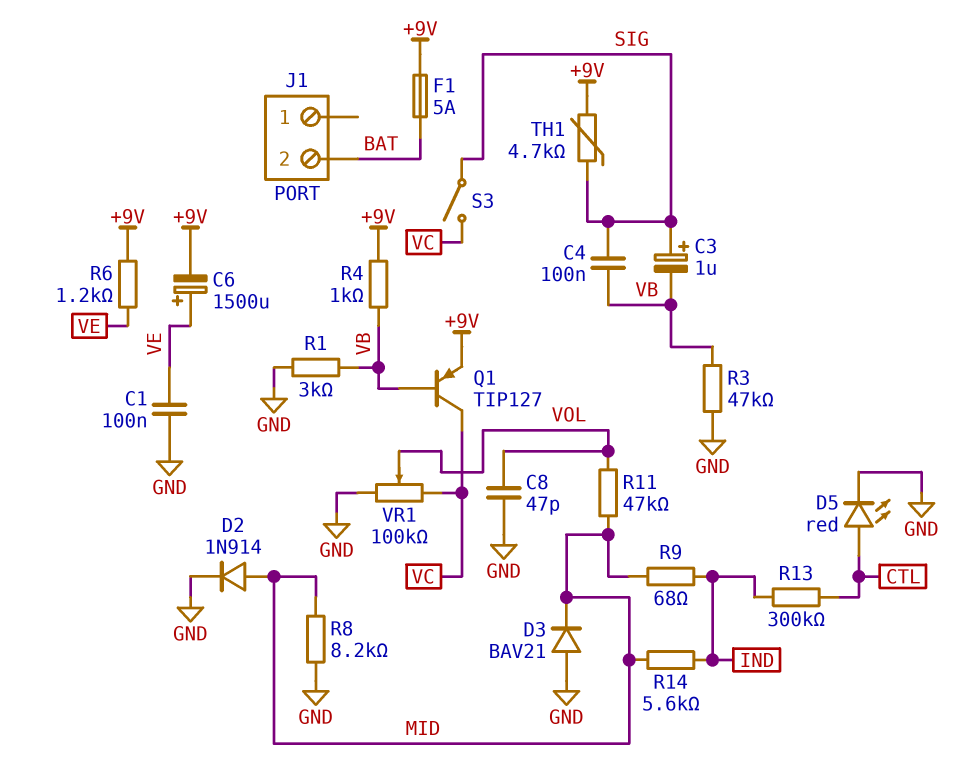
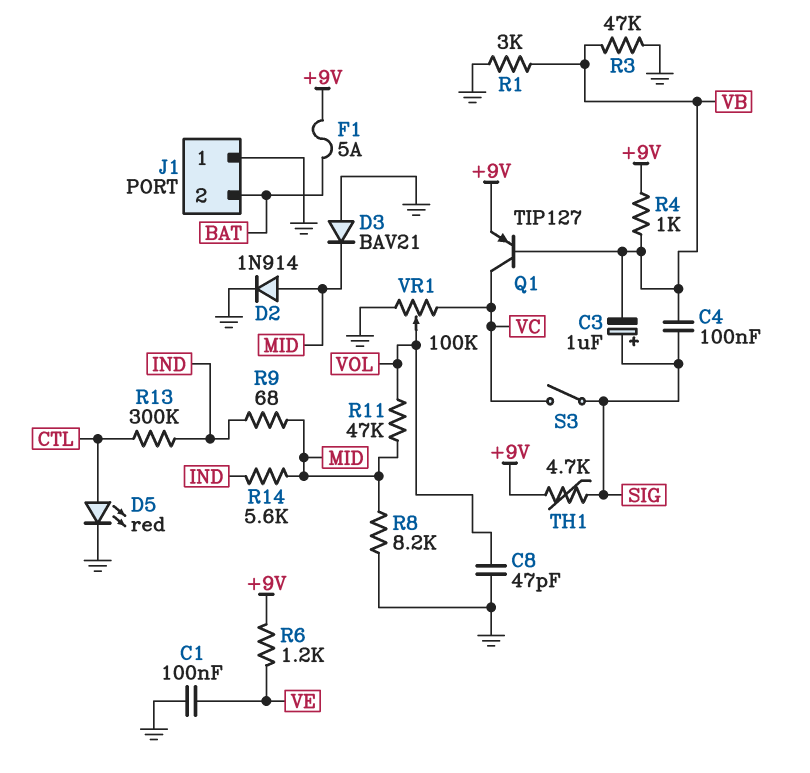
C6: 1500uF (plus VE, minus +9V) -> none
J1 pin 1: none -> GND

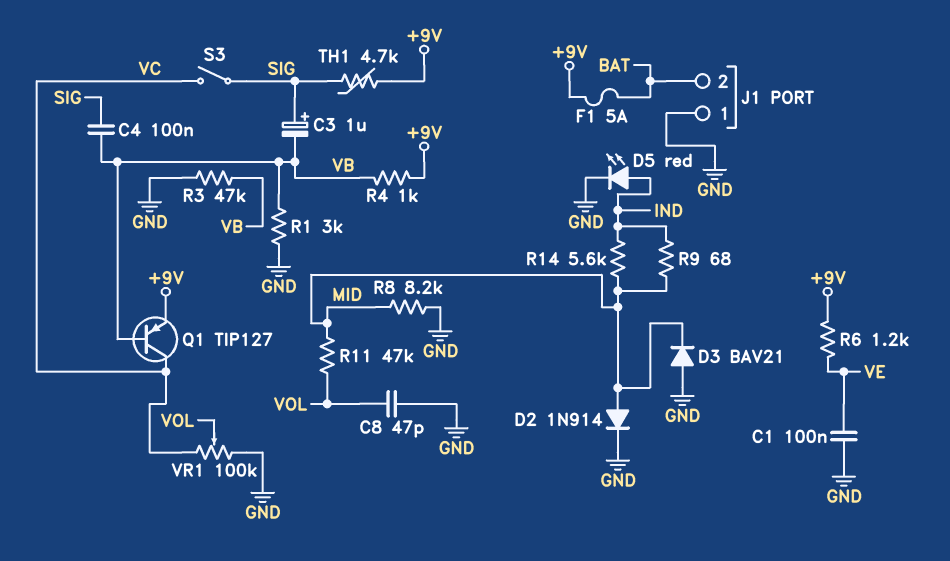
D5: LED red (A CTL, K GND) -> LED red (A IND, K GND)
R13: 300k (CTL, IND) -> none

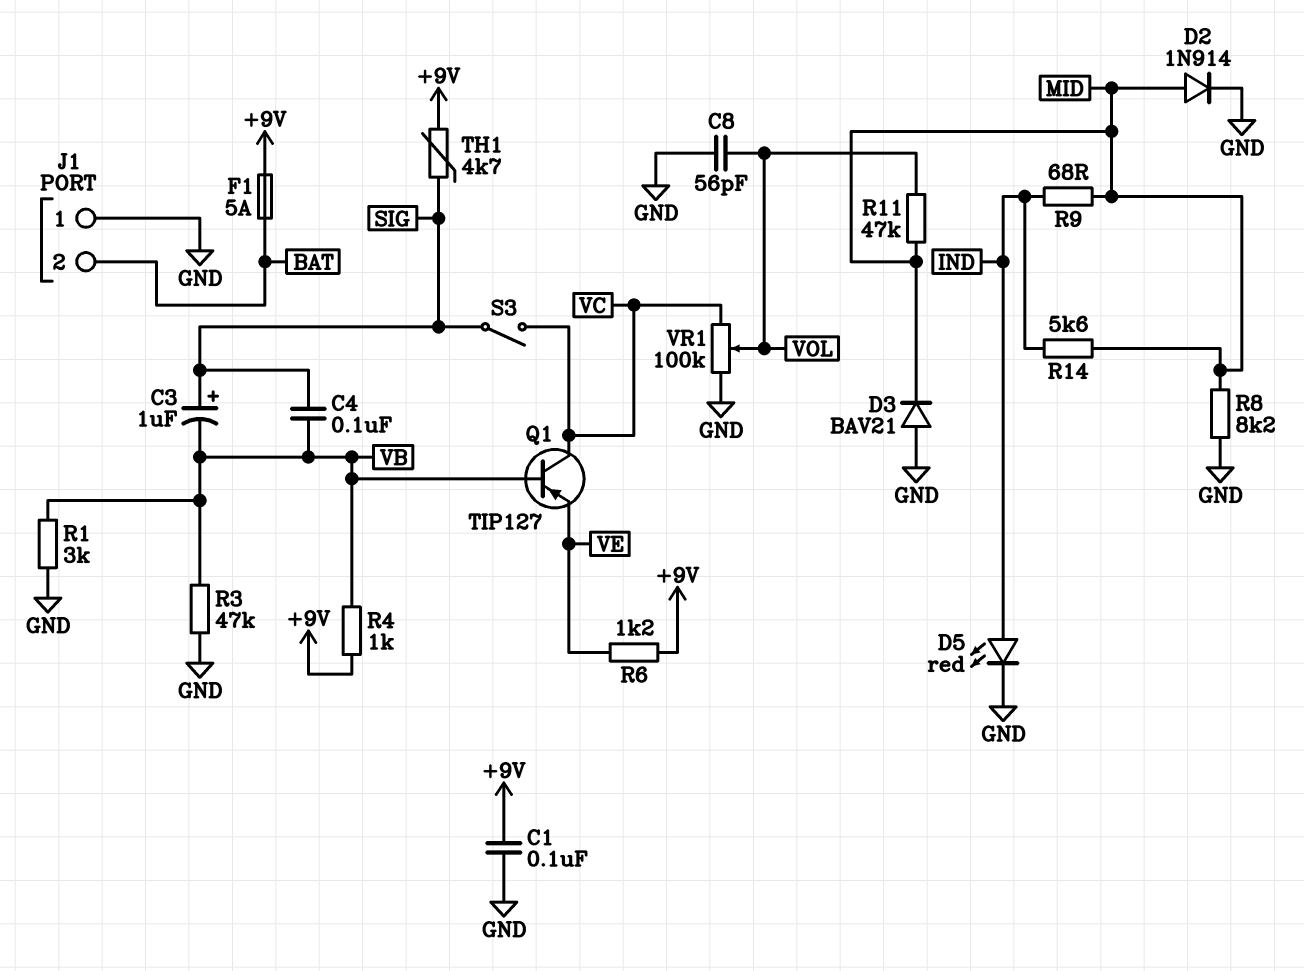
C1: 100nF (GND, VE) -> 100nF (+9V, GND)
C8: 47pF (GND, VOL) -> 56pF (GND, VOL)
Q1: PNP TIP127 (B VB, C VC, E +9V) -> PNP TIP127 (B VB, C VC, E VE)

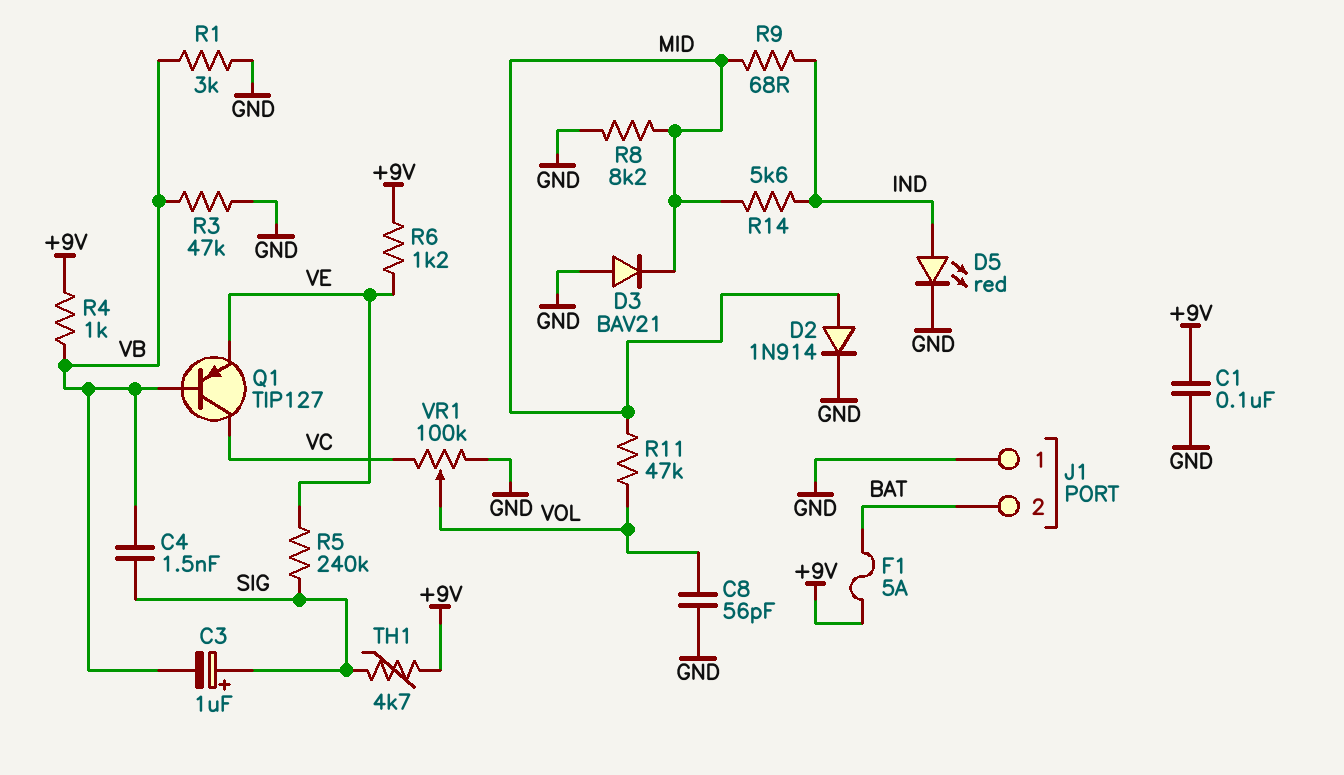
C4: 100nF (SIG, VB) -> 1.5nF (SIG, VB)
R5: none -> 240k (SIG, VE)
S3: switch (SIG, VC) -> none

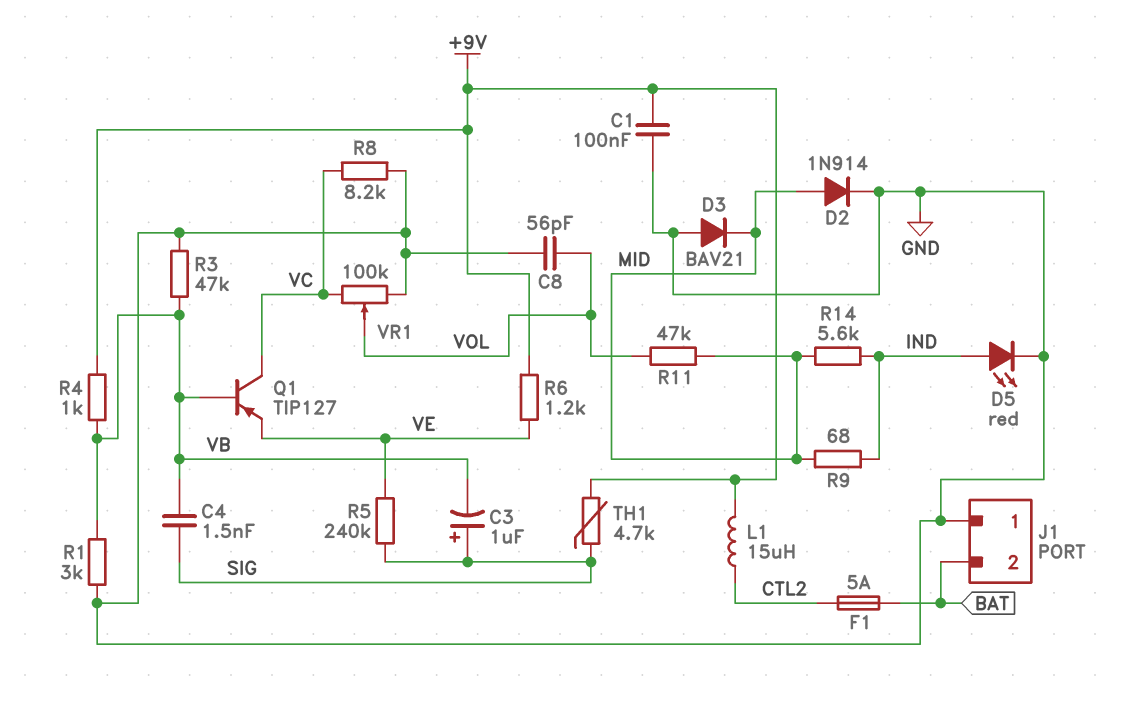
F1: 5A (+9V, BAT) -> 5A (BAT, CTL2)
L1: none -> 15uH (+9V, CTL2)
R8: 8.2k (GND, MID) -> 8.2k (GND, VC)

